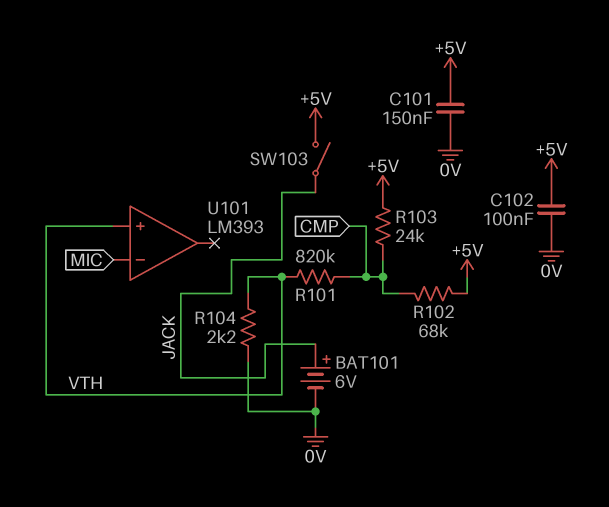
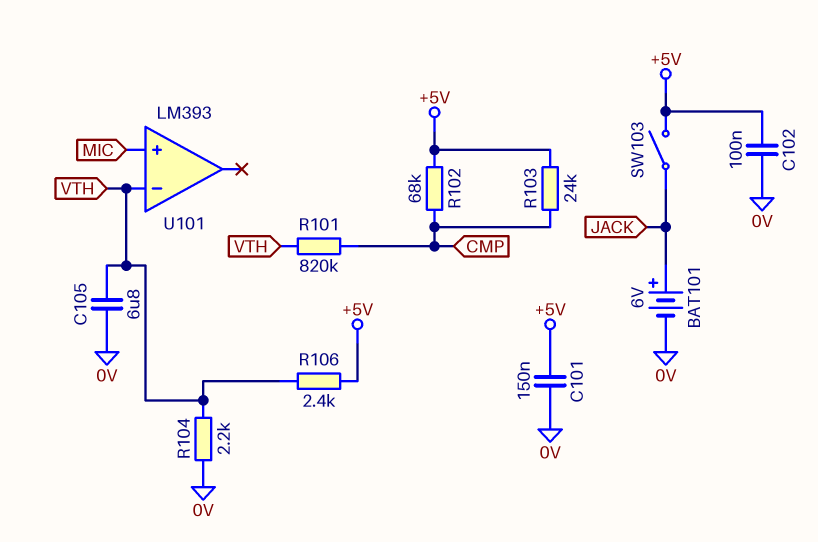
C105: none -> 6.8uF (0V, VTH)
R106: none -> 2.4k (+5V, VTH)
U101 pin in+: VTH -> MIC
U101 pin in-: MIC -> VTH

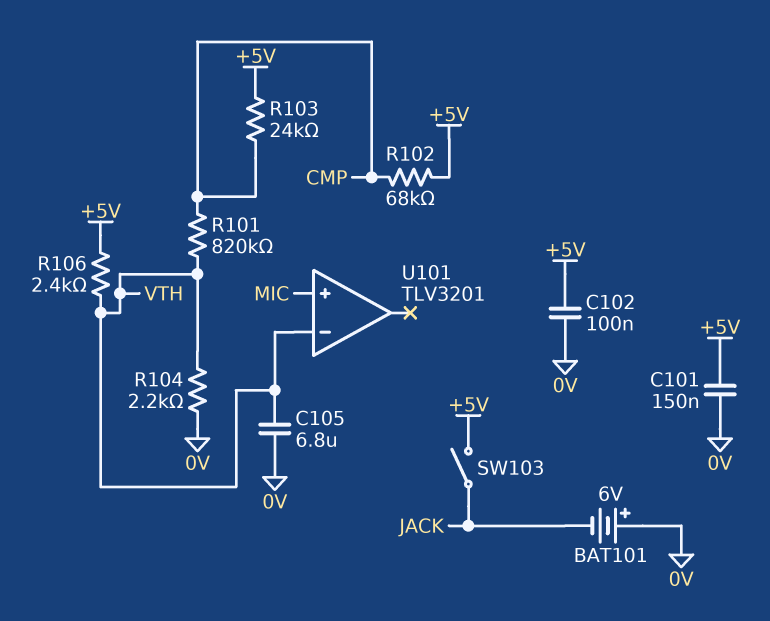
BAT101: 6V (plus JACK, minus 0V) -> 6V (plus 0V, minus JACK)
U101: LM393 -> TLV3201

